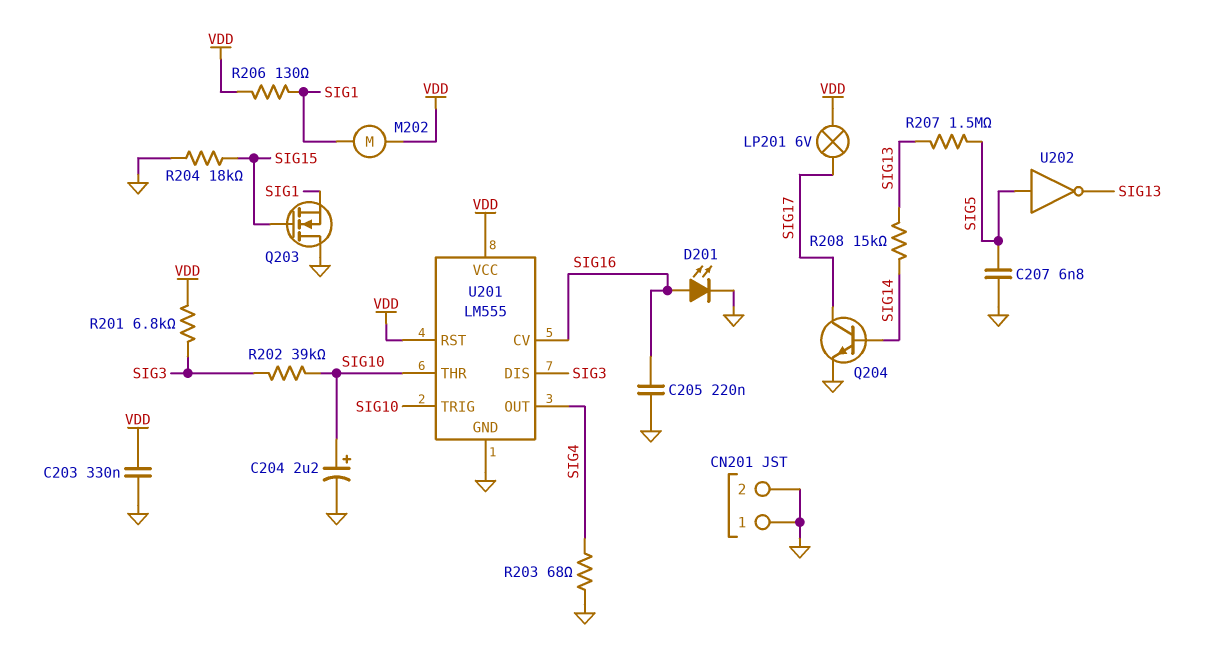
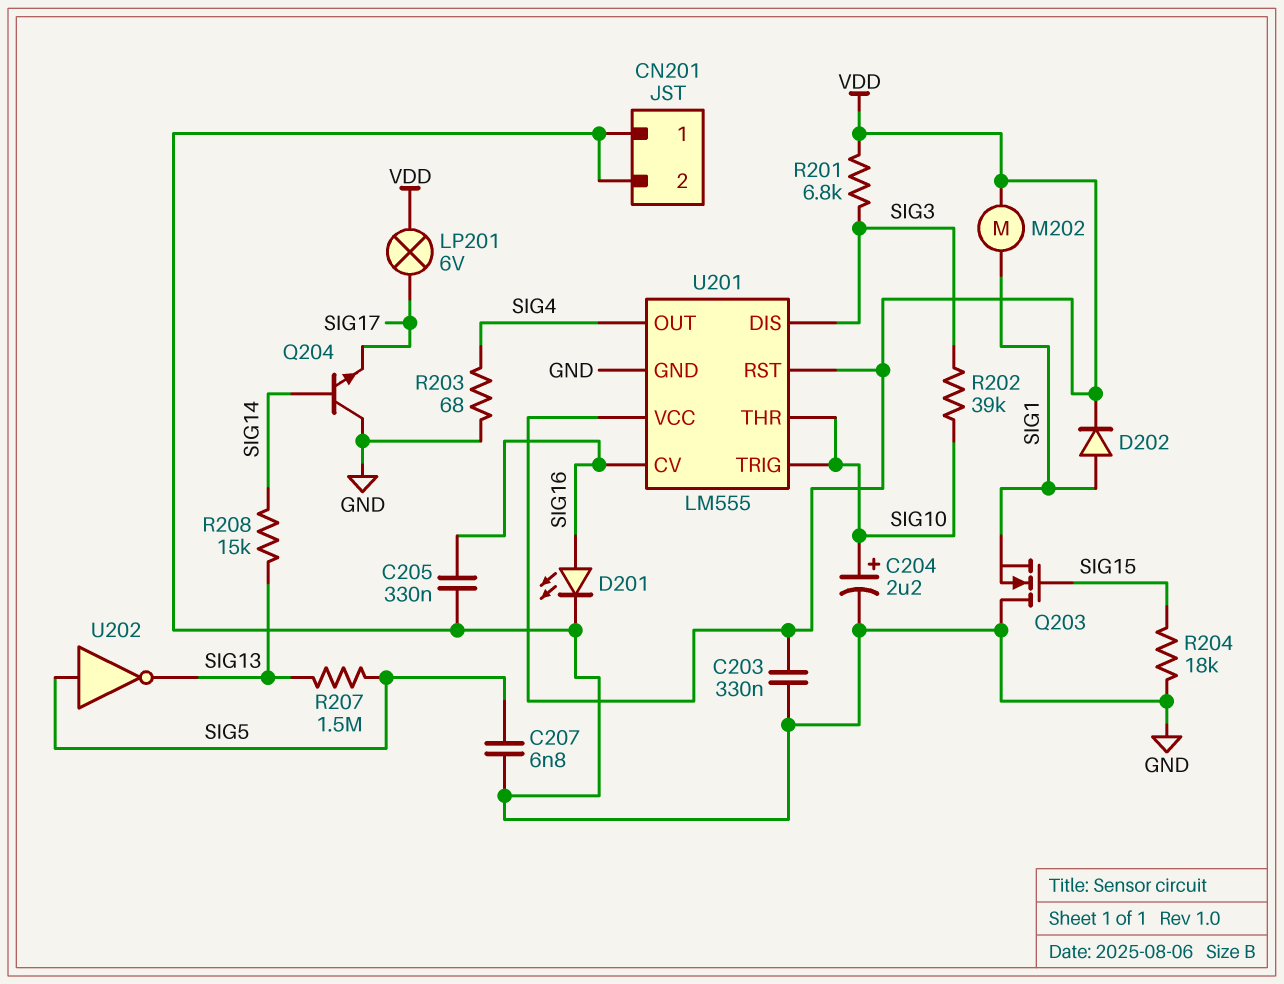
C205: 220nF (GND, SIG16) -> 330nF (GND, SIG16)
D202: none -> diode (A SIG1, K VDD)
Q204: NPN (B SIG14, C SIG17, E GND) -> NPN (B SIG14, C GND, E SIG17)
R206: 130 (SIG1, VDD) -> none

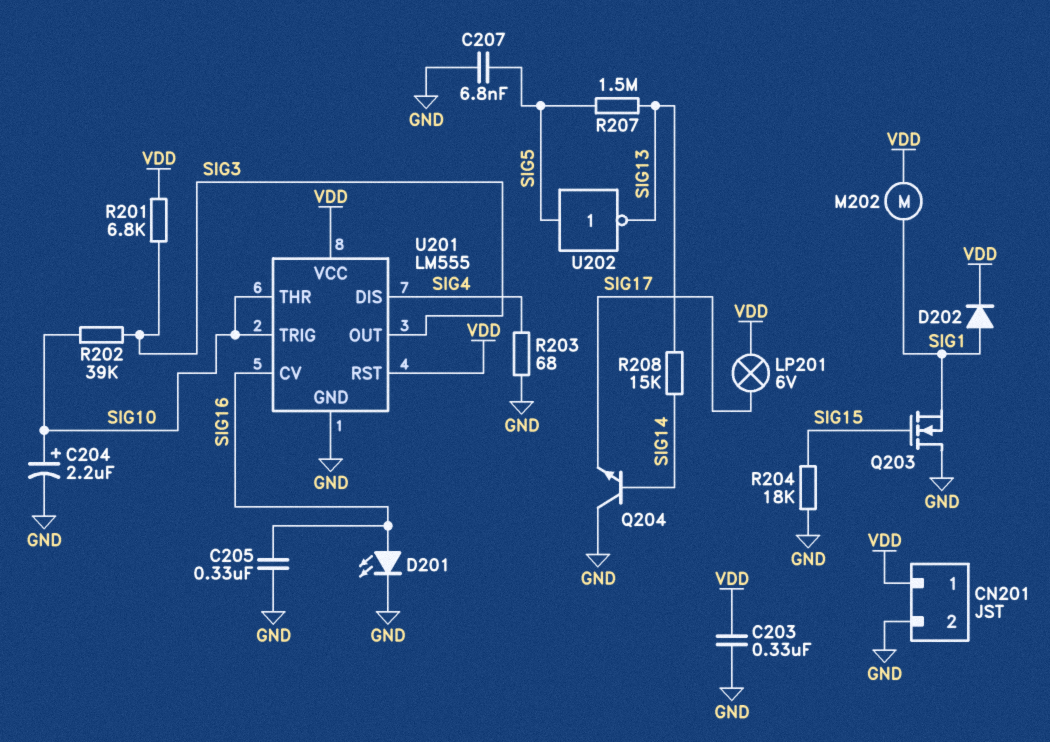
CN201 pin 1: GND -> VDD
U201 pin DIS: SIG3 -> SIG4
U201 pin OUT: SIG4 -> SIG3

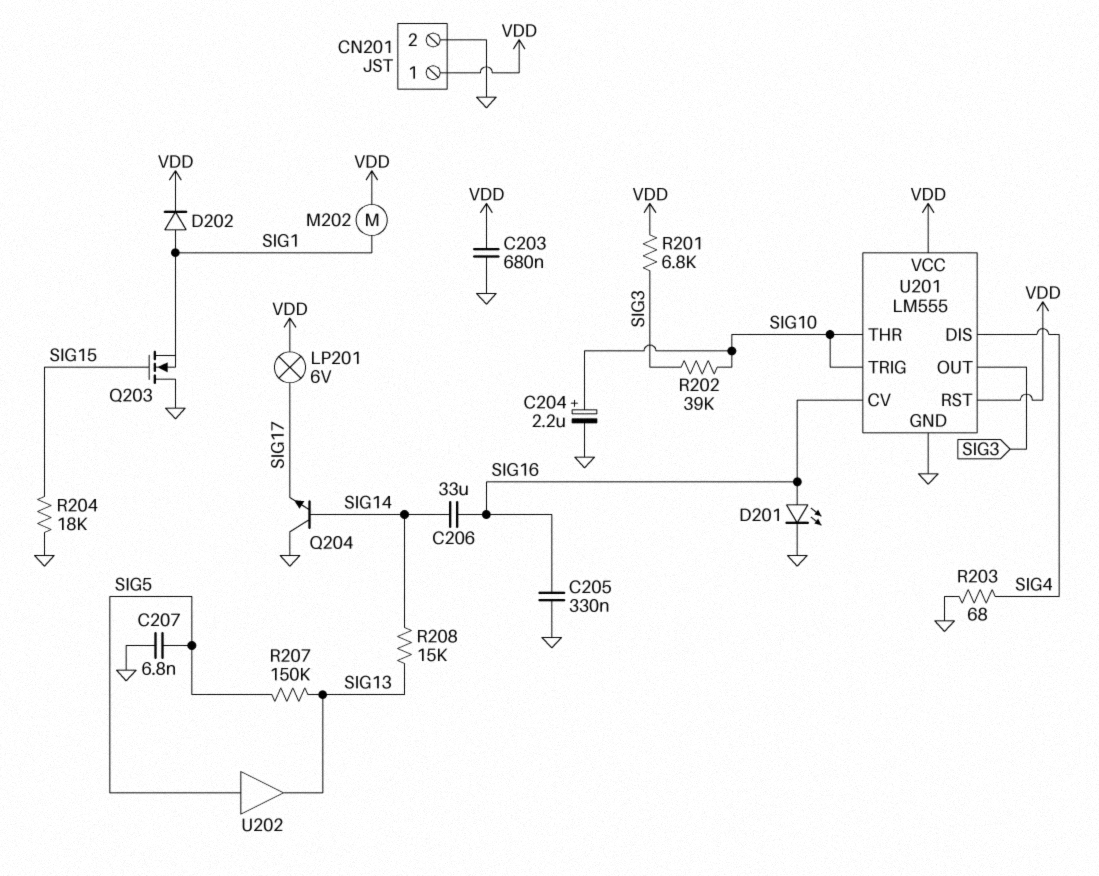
C203: 330nF (GND, VDD) -> 680nF (GND, VDD)
C206: none -> 33uF (SIG14, SIG16)
R207: 1.5M (SIG5, SIG13) -> 150k (SIG5, SIG13)
U202: NOT (in SIG5, out SIG13) -> buffer (in SIG5, out SIG13)

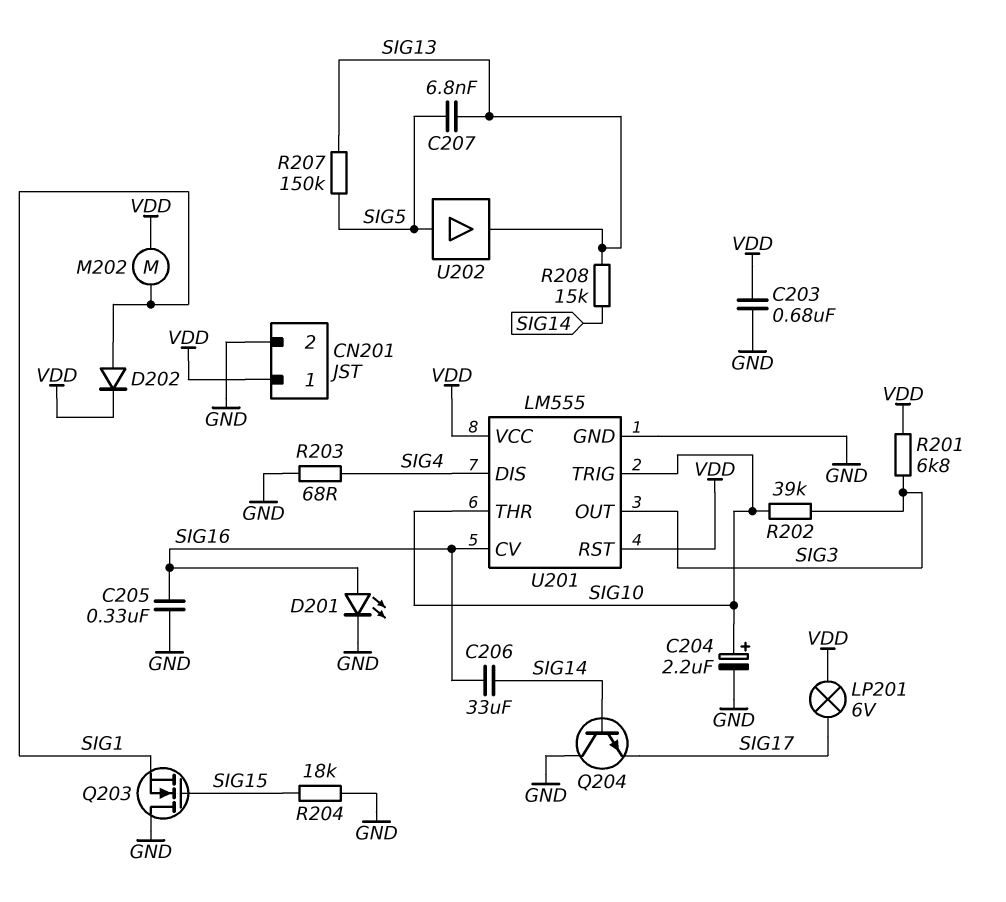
C207: 6.8nF (GND, SIG5) -> 6.8nF (SIG5, SIG13)

